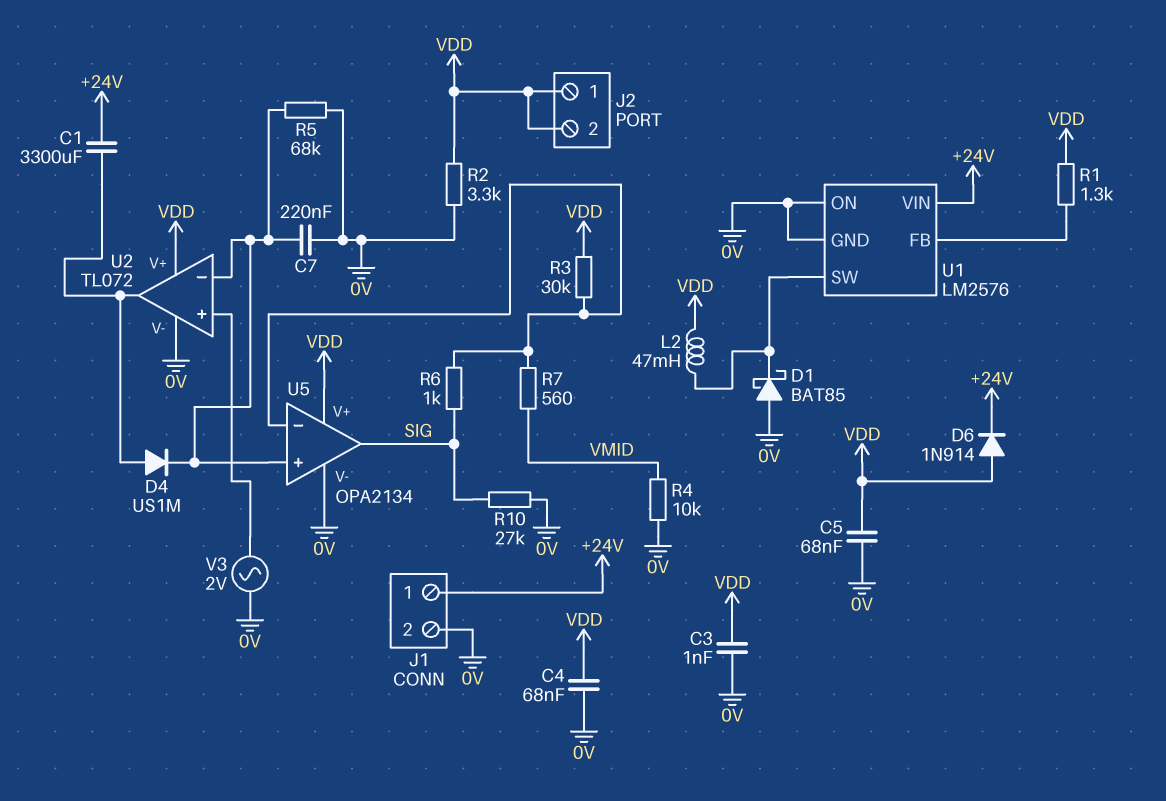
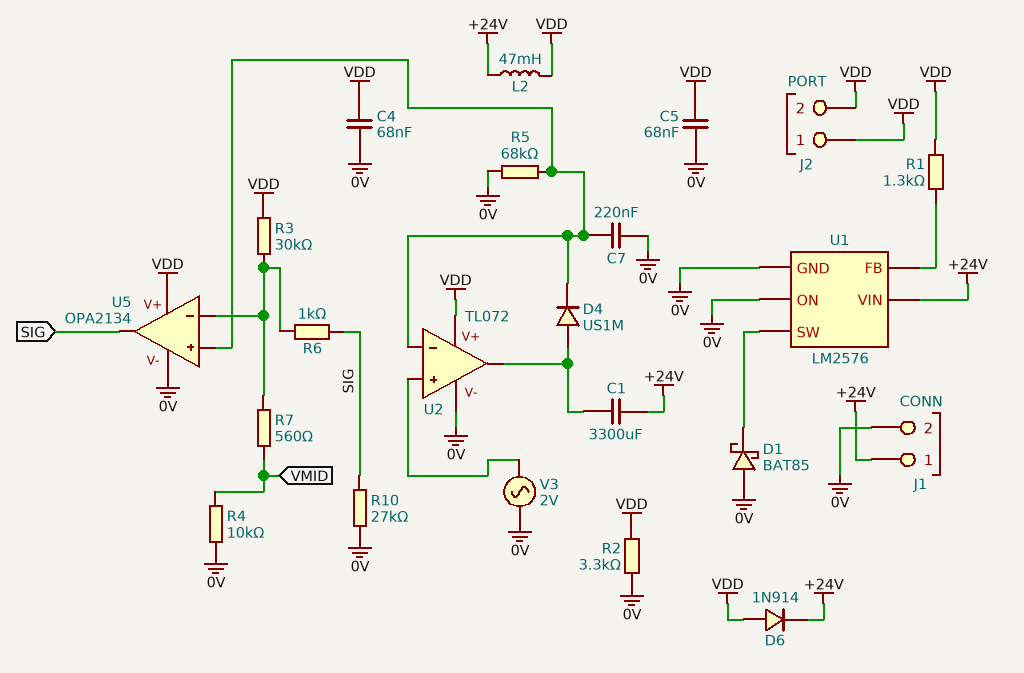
C3: 1nF (0V, VDD) -> none
L2: 47mH (U1/SW, VDD) -> 47mH (+24V, VDD)

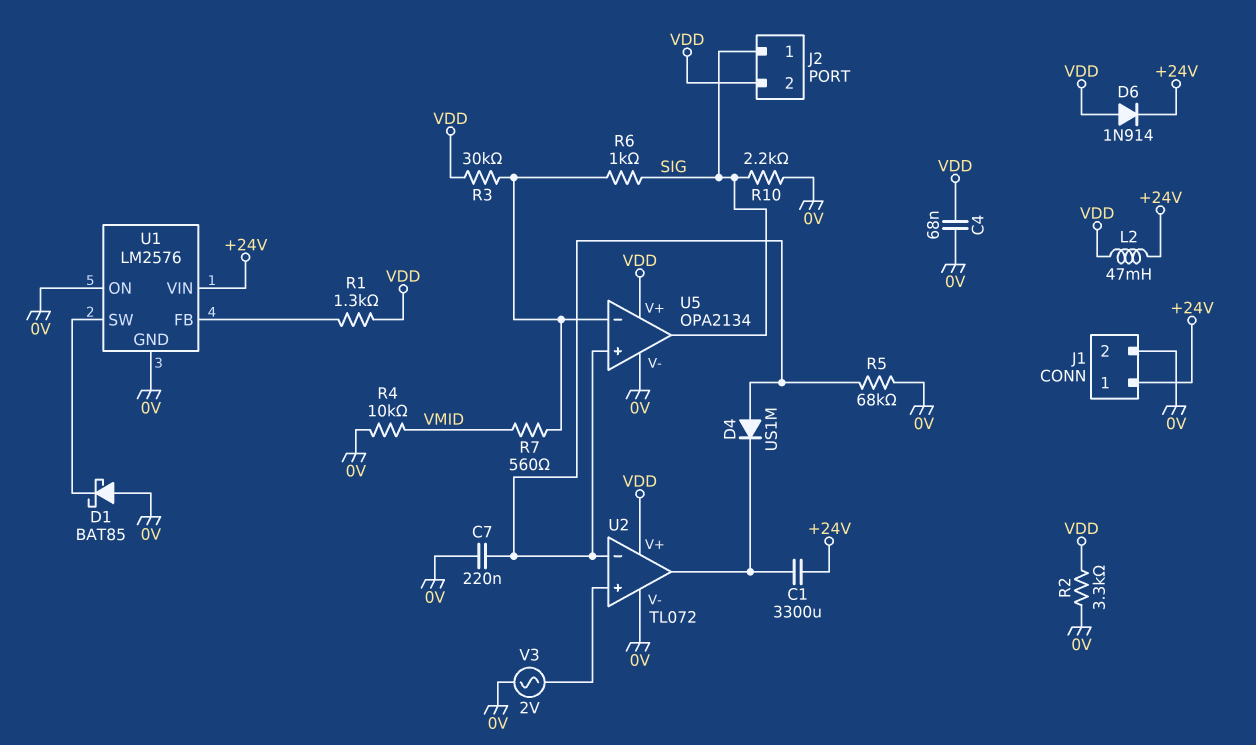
C5: 68nF (0V, VDD) -> none
D4: diode US1M (A U2/out, K U2/in-) -> diode US1M (A U2/in-, K U2/out)
J2 pin 1: VDD -> SIG
R10: 27k (0V, SIG) -> 2.2k (0V, SIG)

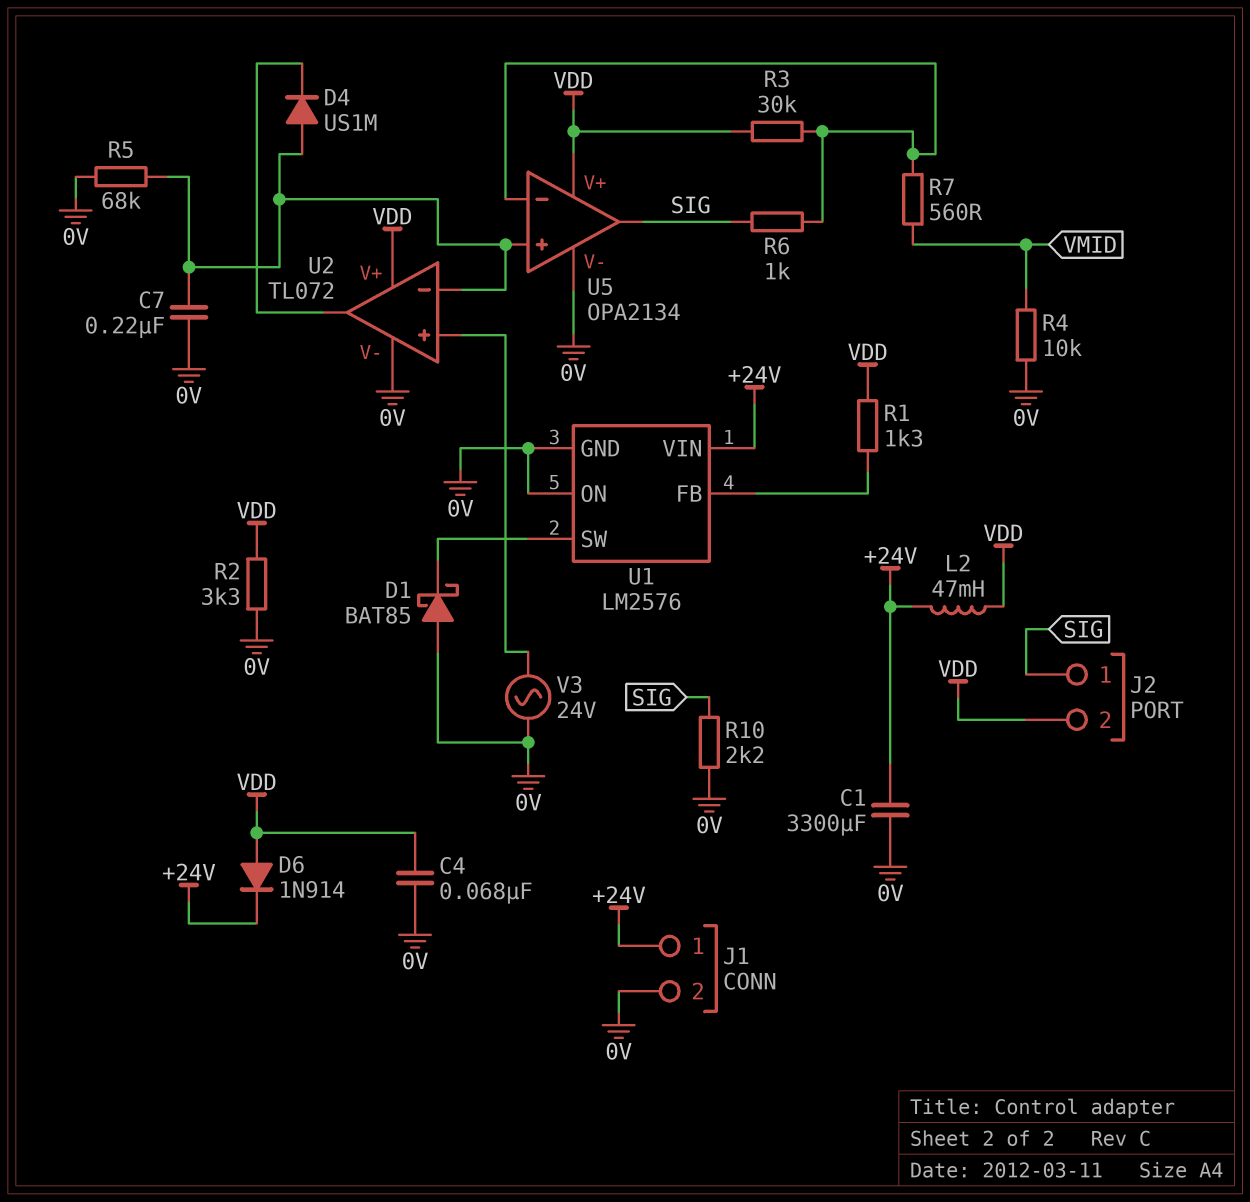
C1: 3300uF (+24V, U2/out) -> 3300uF (+24V, 0V)
V3: AC 2V (0V, U2/in+) -> AC 24V (0V, U2/in+)

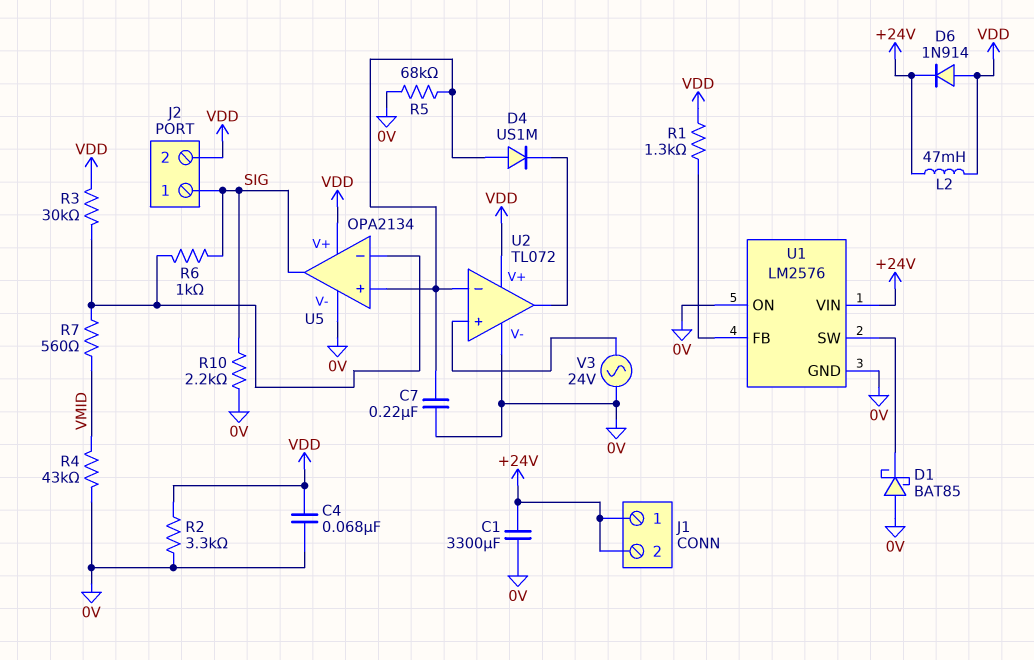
J1 pin 2: 0V -> +24V
R4: 10k (0V, VMID) -> 43k (0V, VMID)

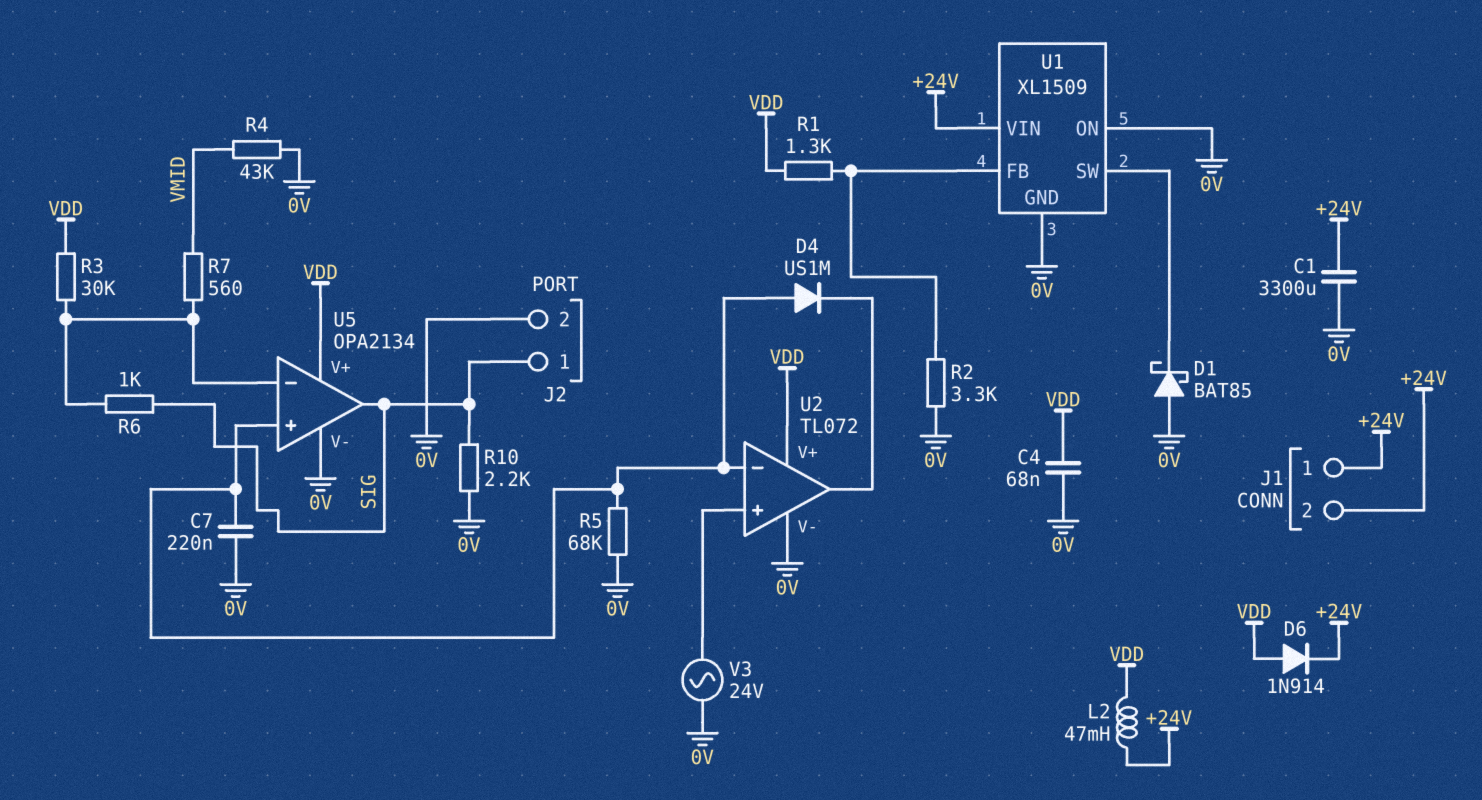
J2 pin 2: VDD -> 0V
R2: 3.3k (0V, VDD) -> 3.3k (0V, U1/FB)
U1: LM2576 -> XL1509

